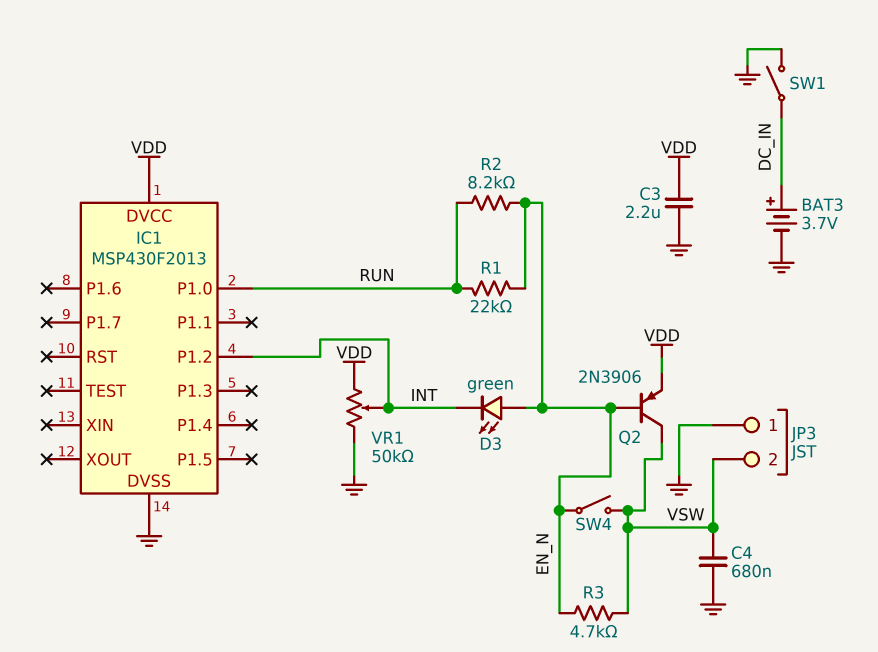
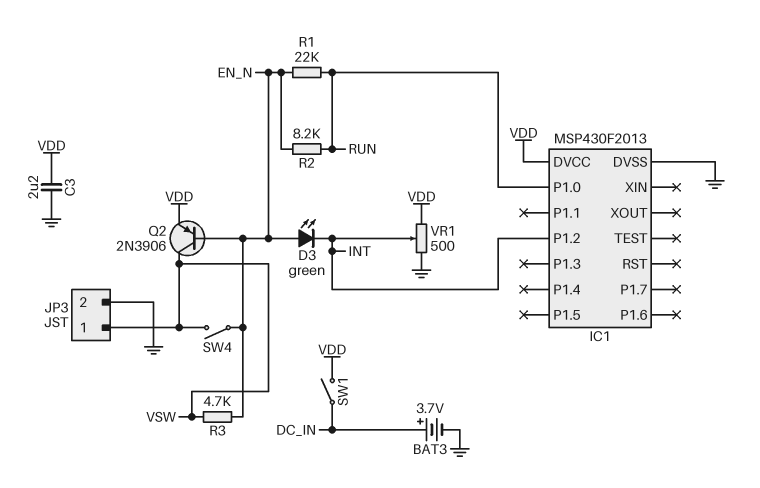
C4: 680nF (GND, VSW) -> none
JP3 pin 1: GND -> VSW
JP3 pin 2: VSW -> GND
SW1: switch (DC_IN, GND) -> switch (DC_IN, VDD)
VR1: 50k (GND, VDD, wiper INT) -> 500 (GND, VDD, wiper INT)

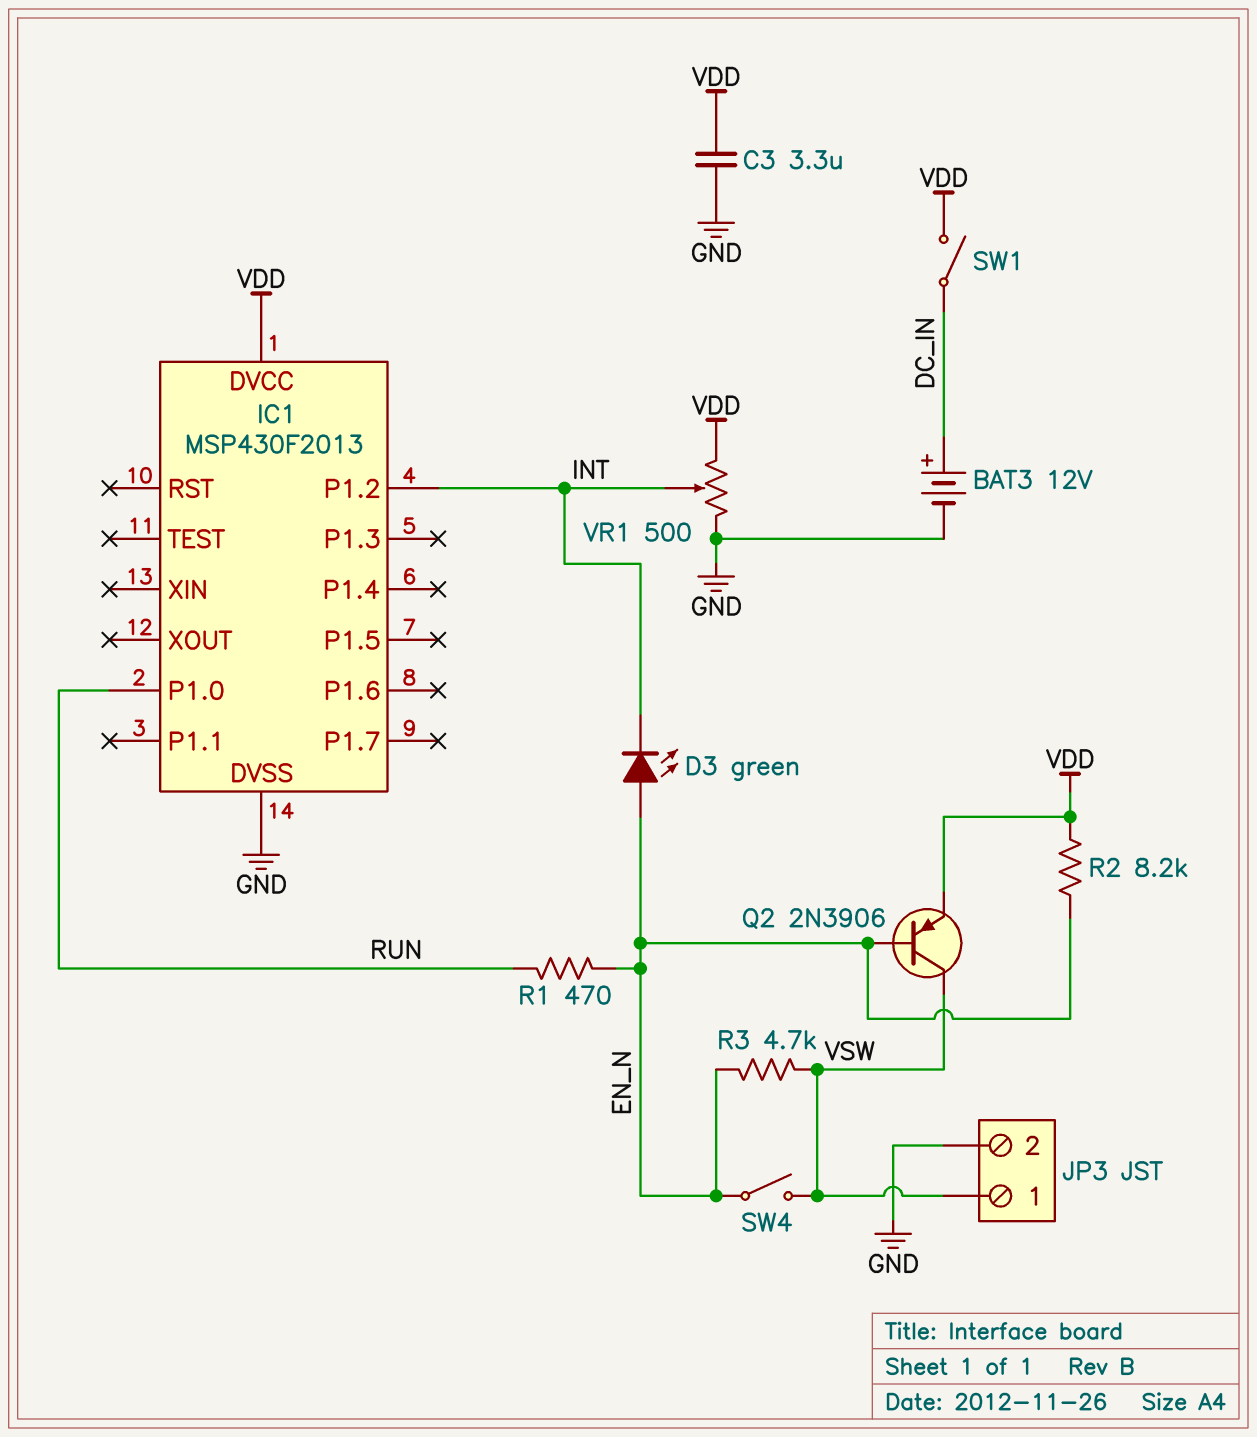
BAT3: 3.7V (plus DC_IN, minus GND) -> 12V (plus DC_IN, minus GND)
C3: 2.2uF (GND, VDD) -> 3.3uF (GND, VDD)
R1: 22k (EN_N, RUN) -> 470 (EN_N, RUN)
R2: 8.2k (EN_N, RUN) -> 8.2k (EN_N, VDD)

